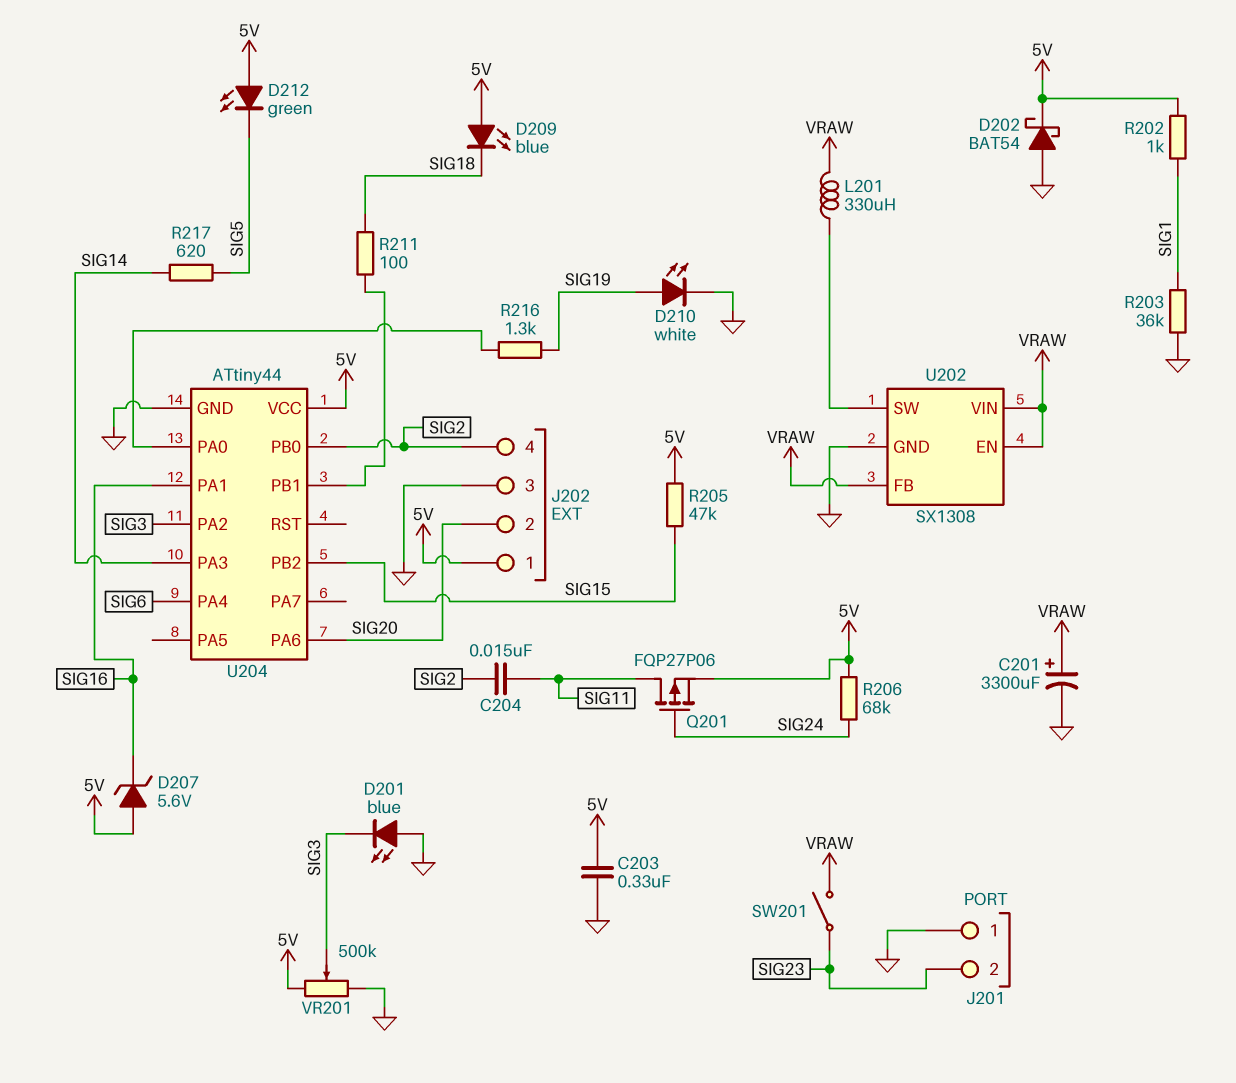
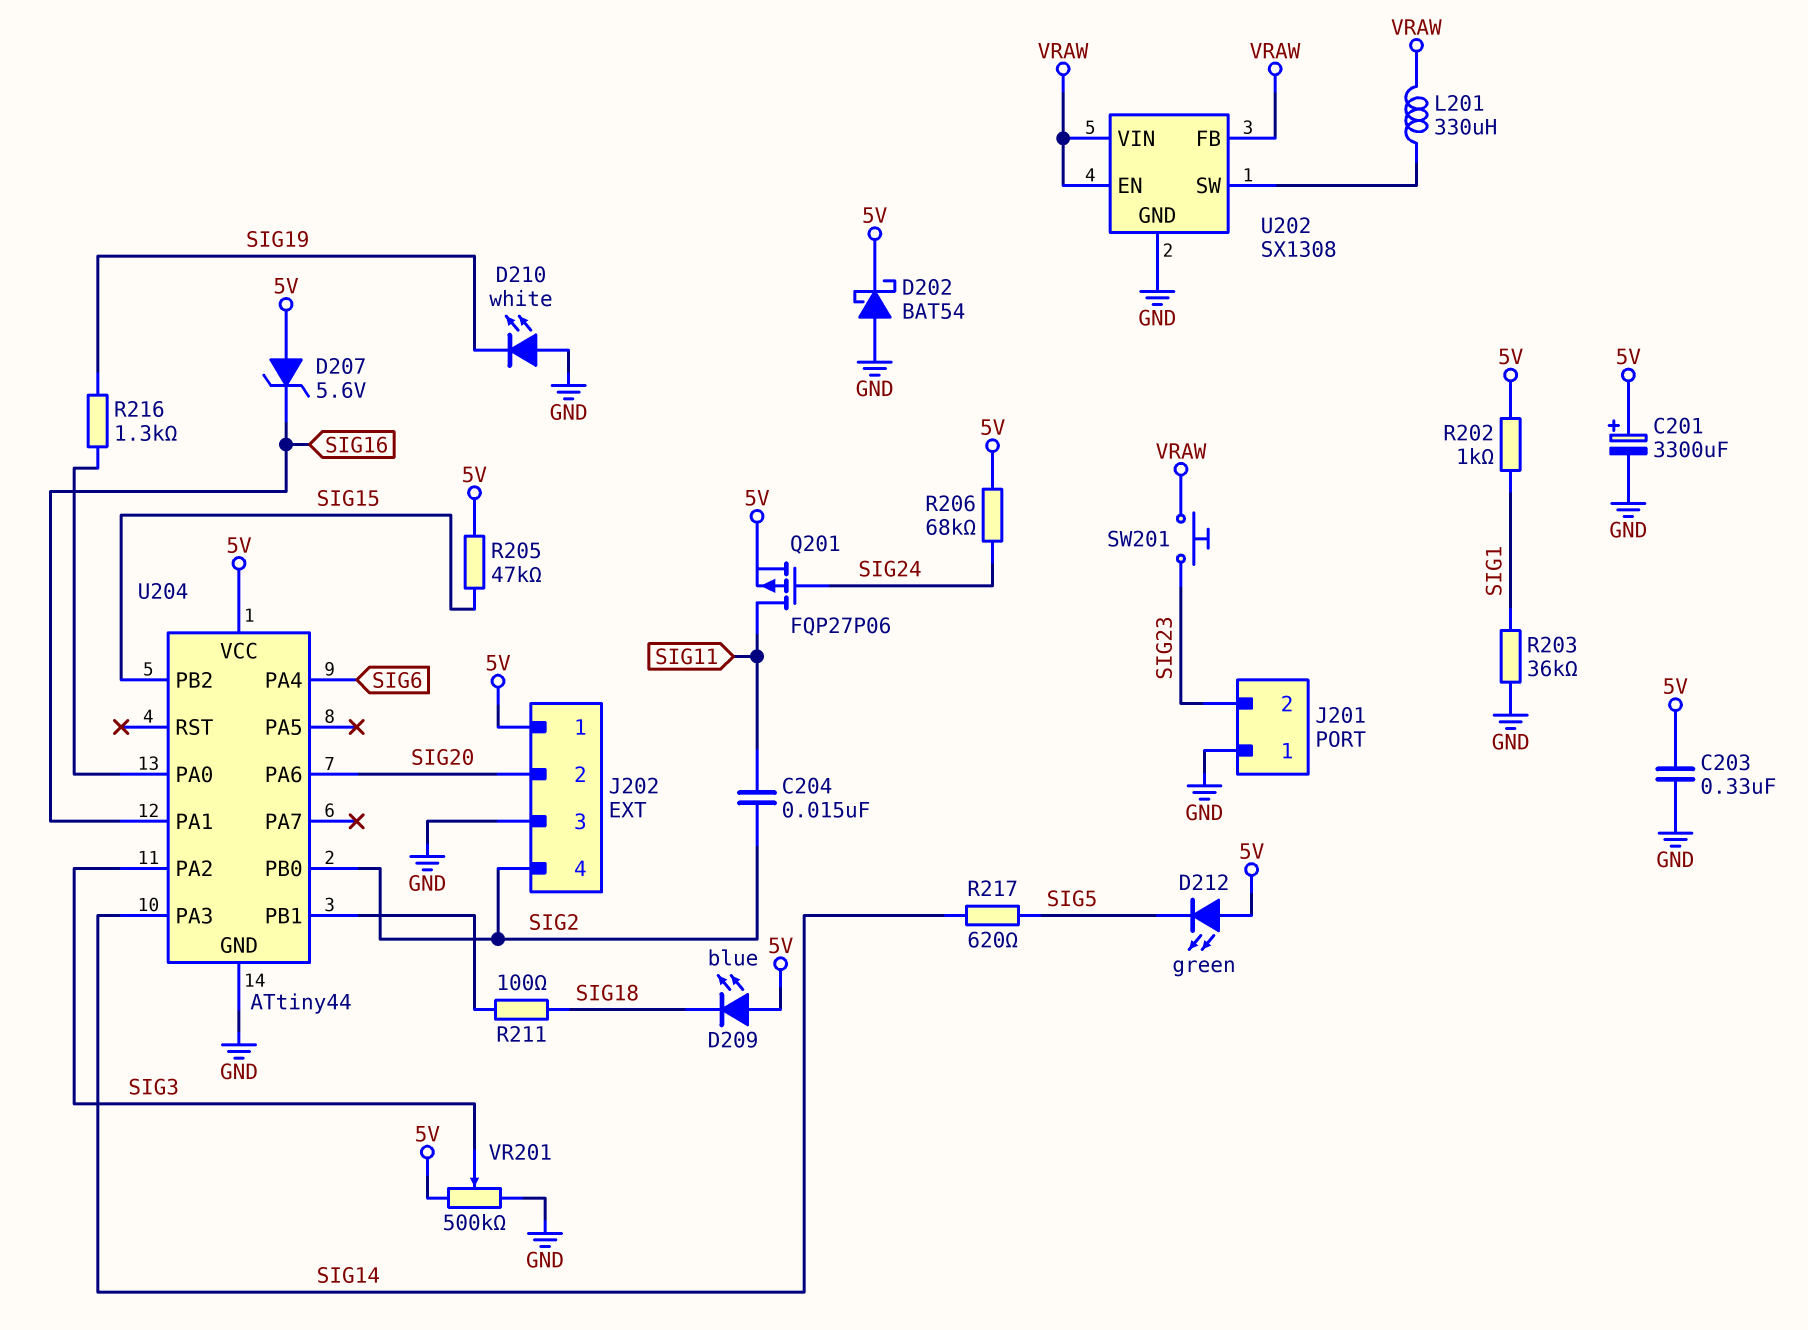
C201: 3300uF (plus VRAW, minus GND) -> 3300uF (plus 5V, minus GND)
D201: LED blue (A GND, K SIG3) -> none
D210: LED white (A SIG19, K GND) -> LED white (A GND, K SIG19)
SW201: switch (SIG23, VRAW) -> button (SIG23, VRAW)

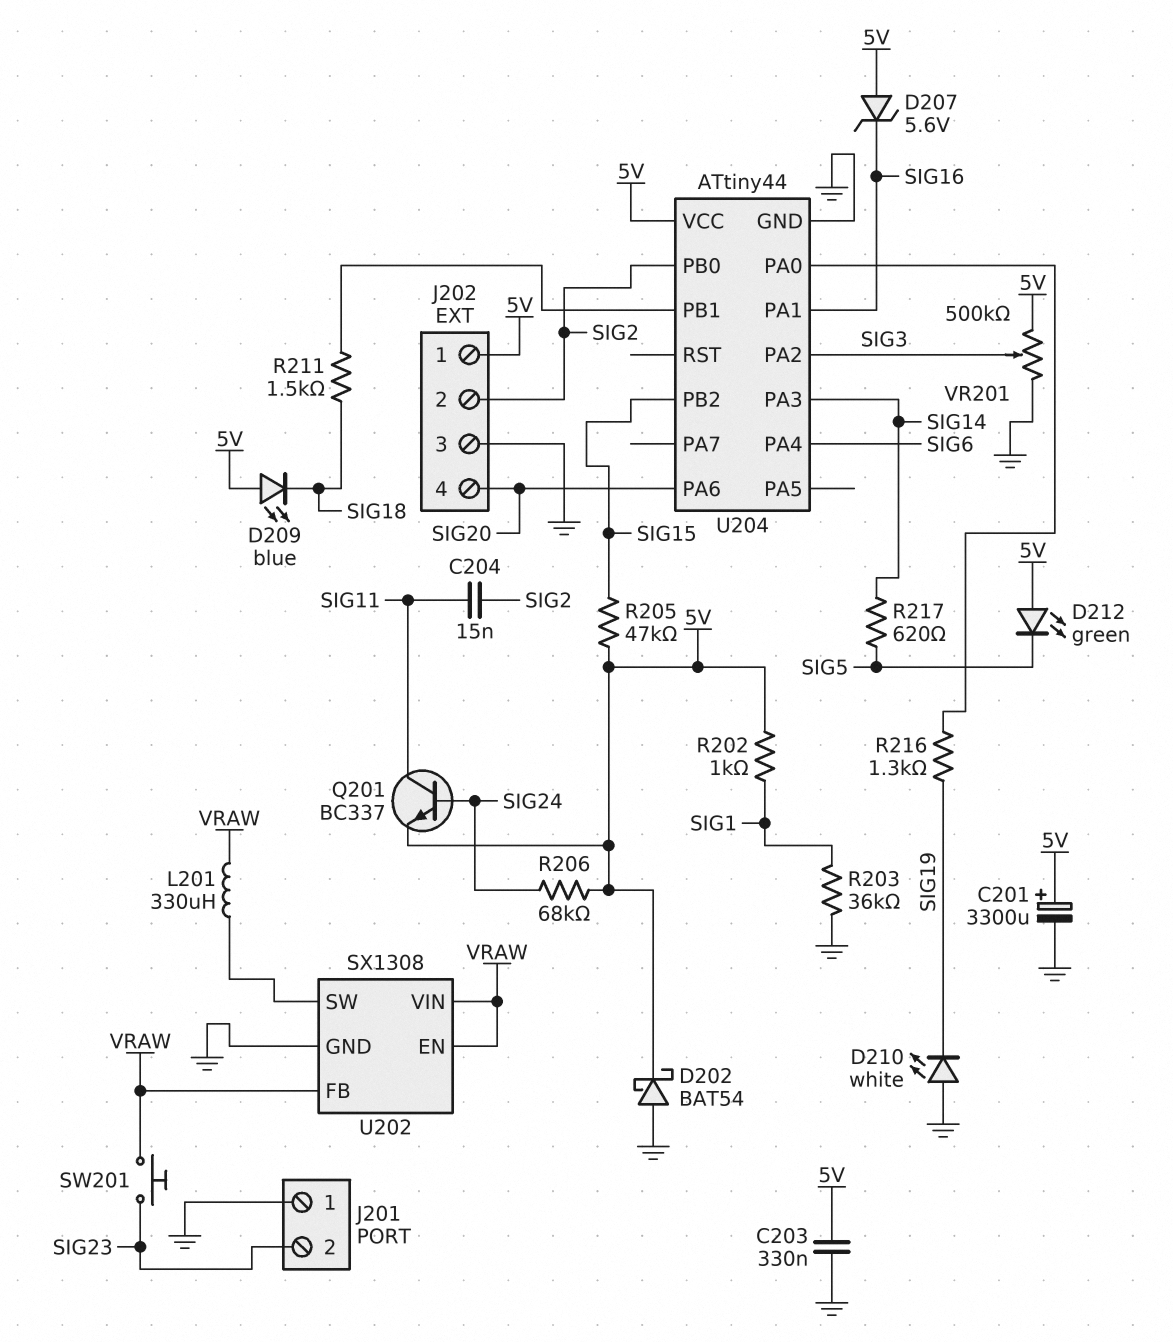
J202 pin 2: SIG20 -> SIG2
J202 pin 4: SIG2 -> SIG20
Q201: PMOS FQP27P06 (G SIG24, D SIG11, S 5V) -> NPN BC337 (B SIG24, C SIG11, E 5V)
R211: 100 (SIG18, U204/PB1) -> 1.5k (SIG18, U204/PB1)

